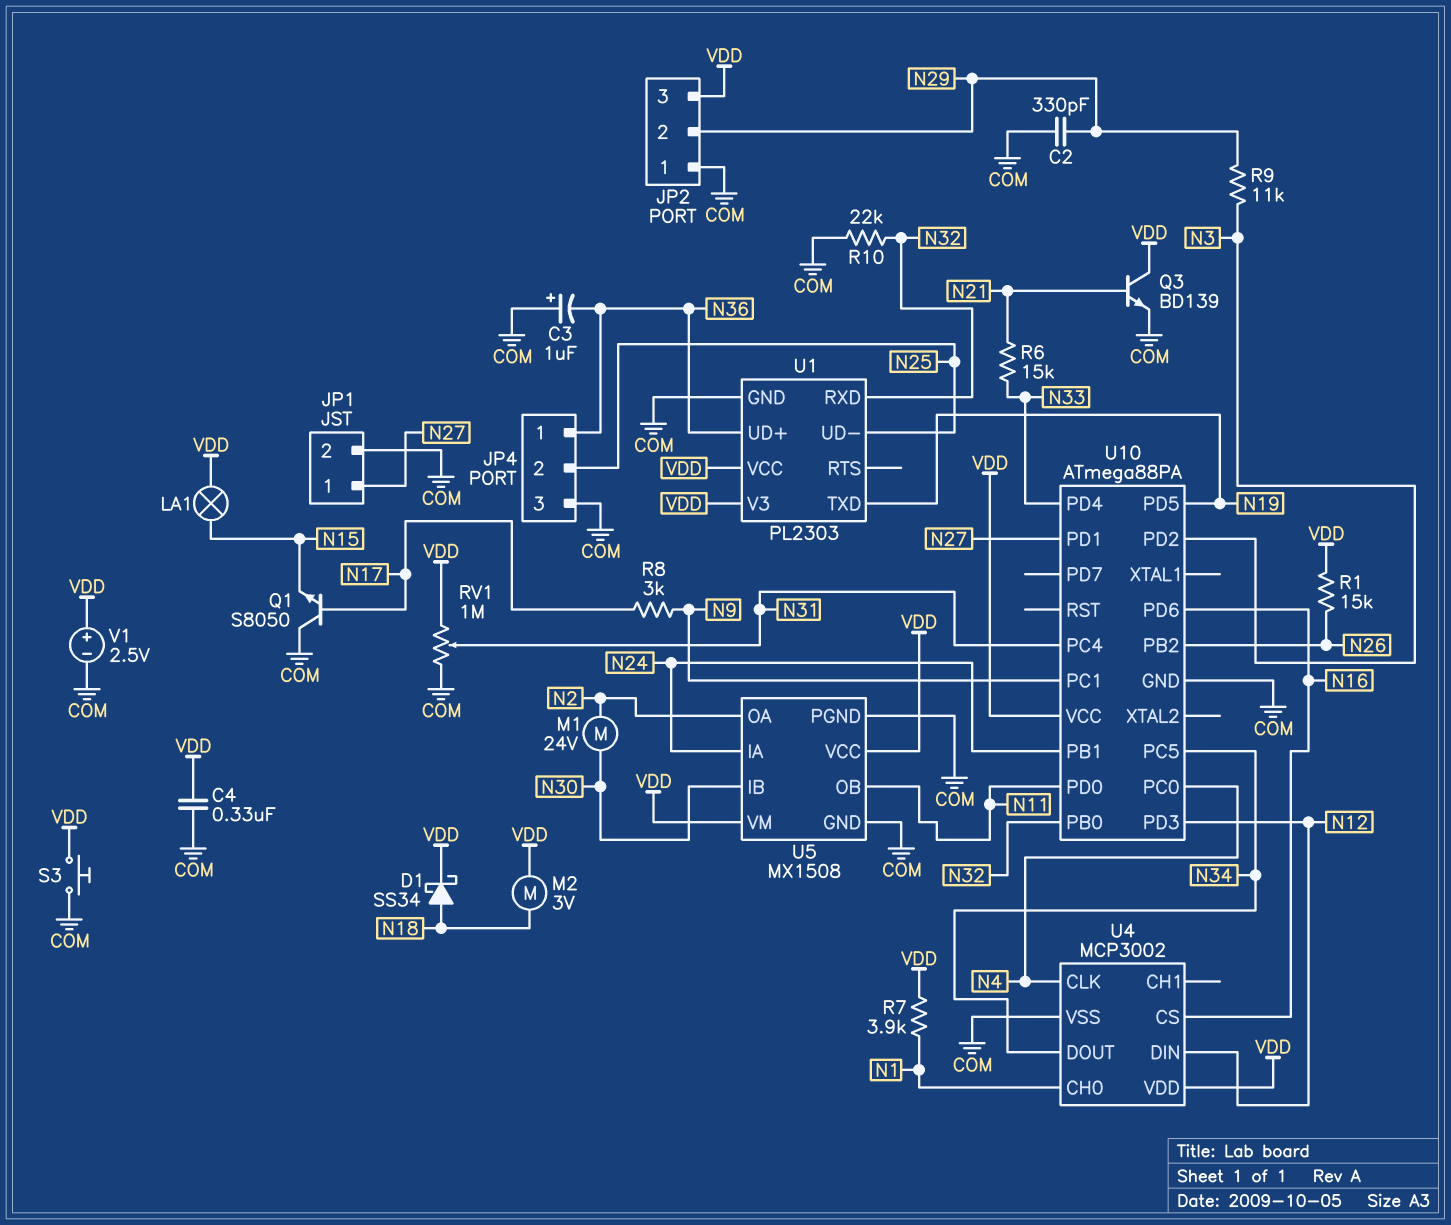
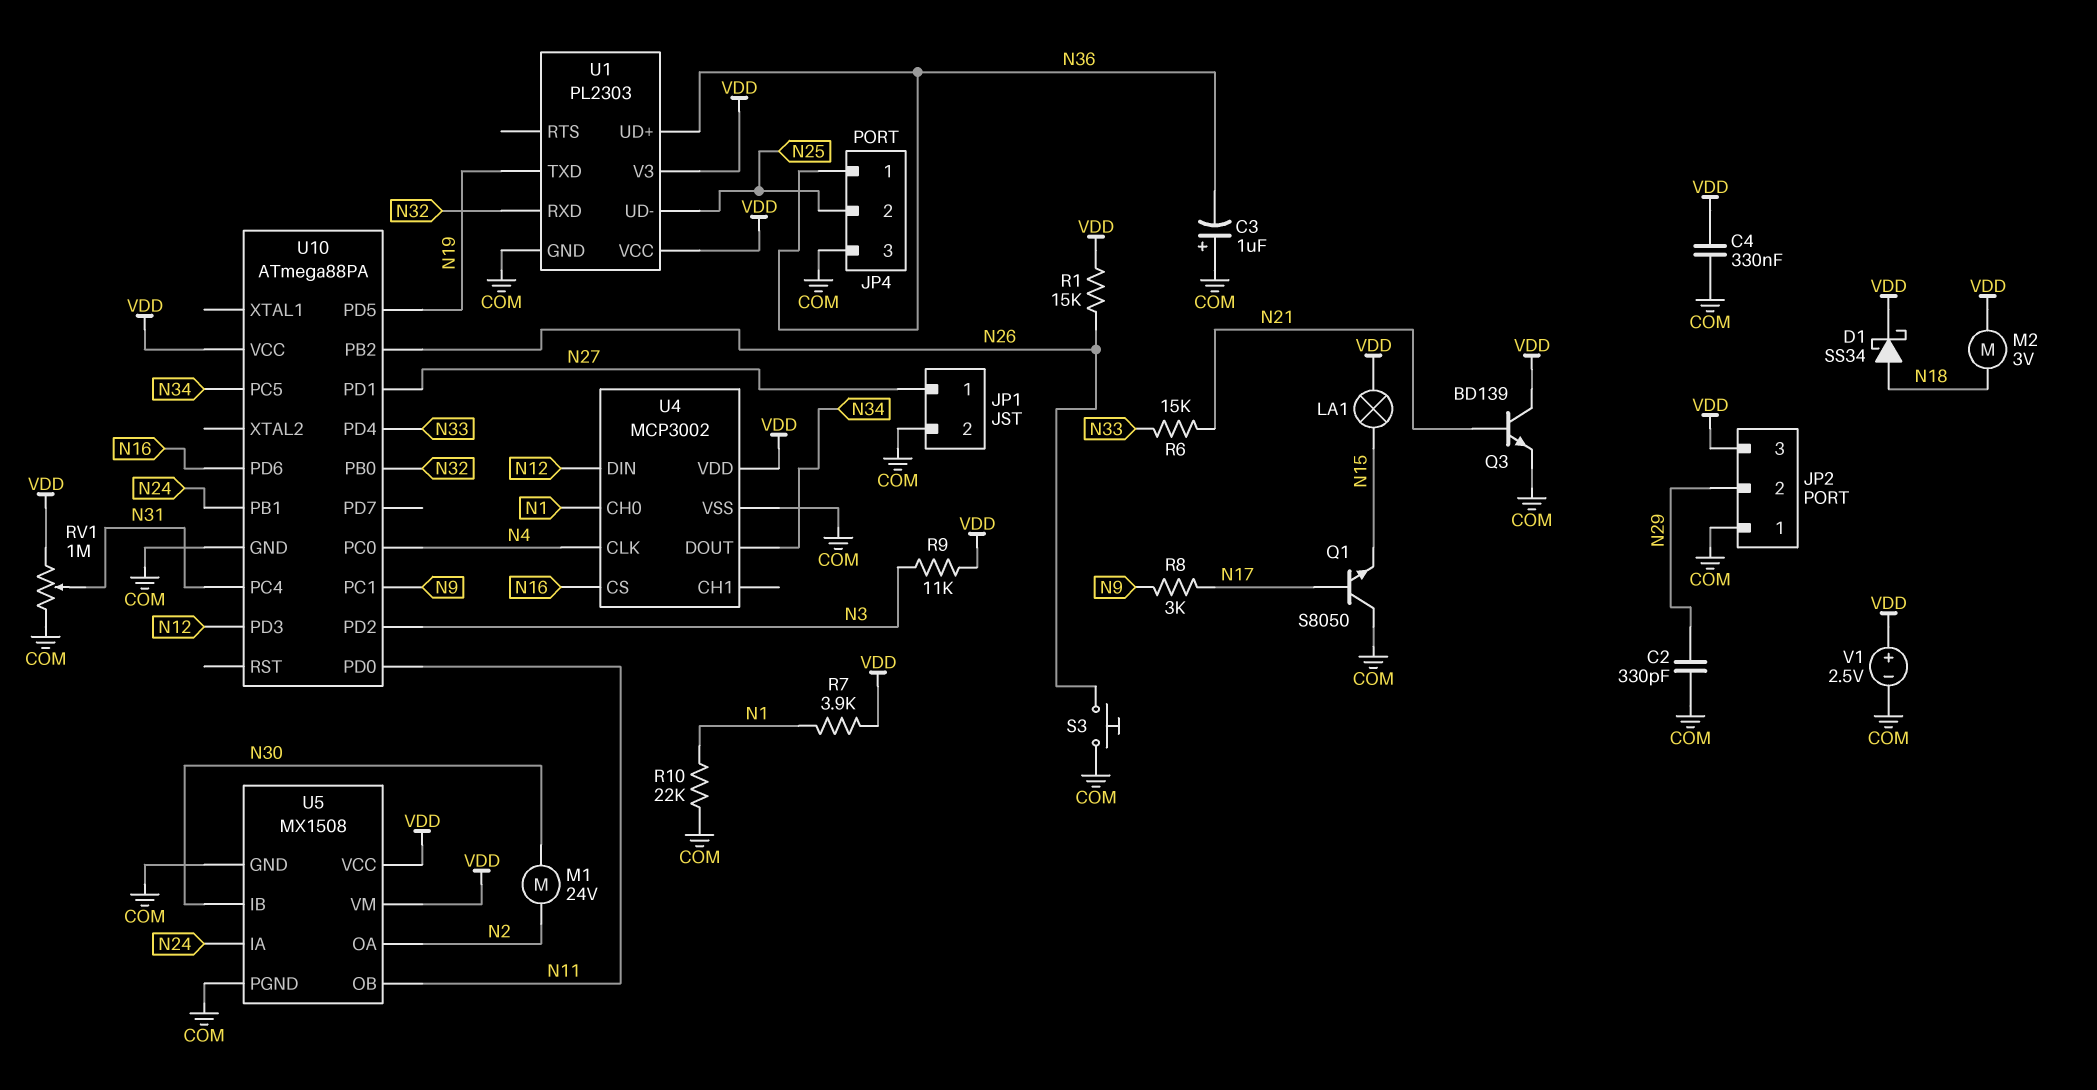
R9: 11k (N3, N29) -> 11k (N3, VDD)
R10: 22k (COM, N32) -> 22k (COM, N1)
S3: button (COM, VDD) -> button (COM, N26)

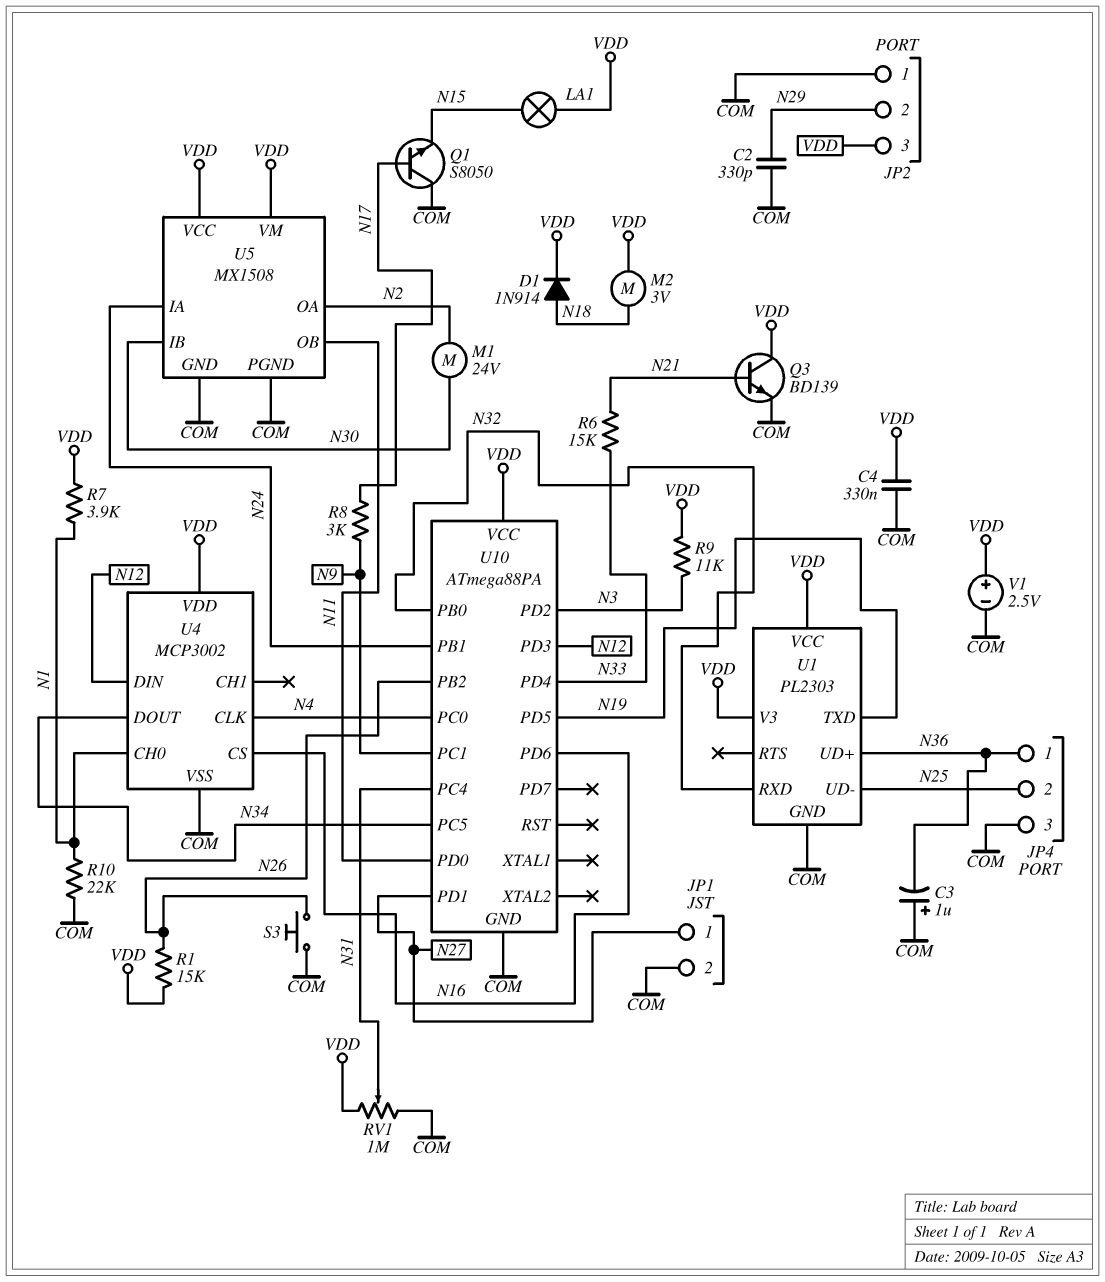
D1: schottky SS34 (A N18, K VDD) -> diode 1N914 (A N18, K VDD)

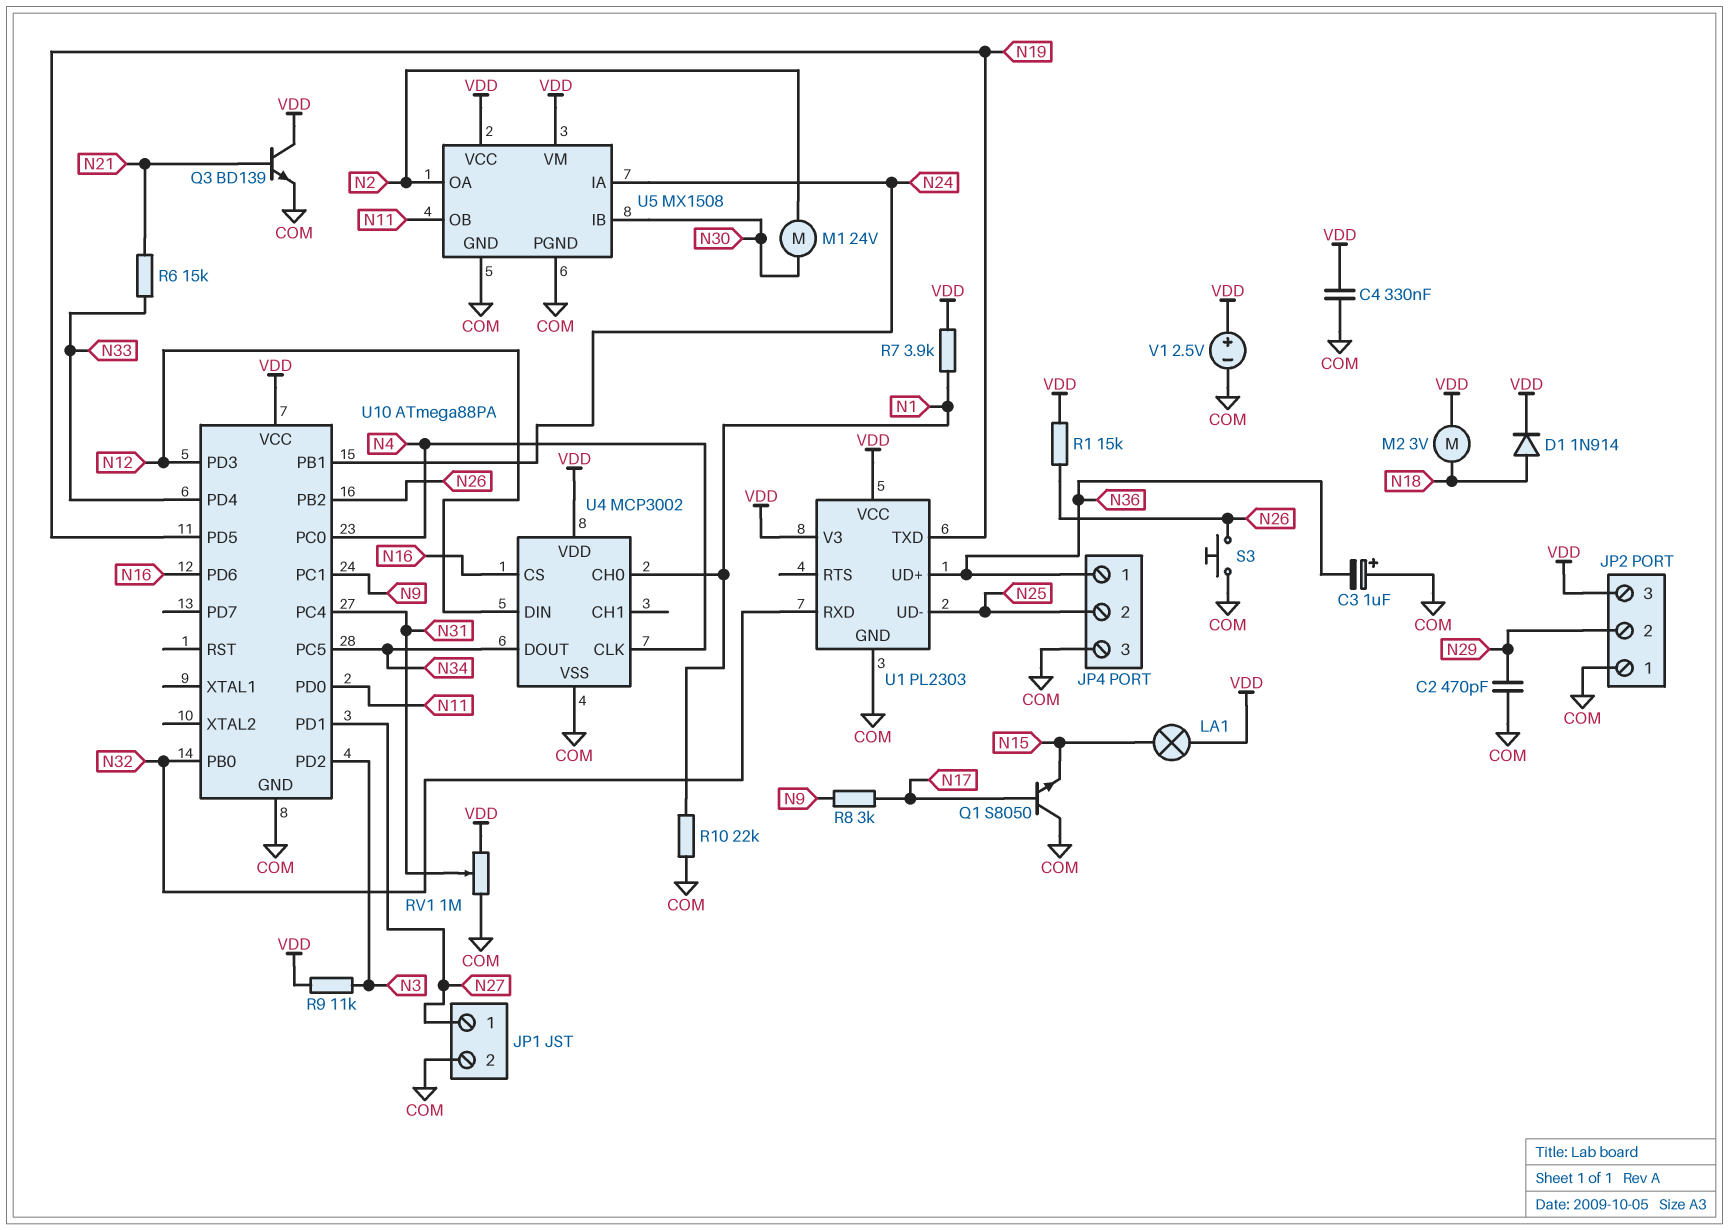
C2: 330pF (COM, N29) -> 470pF (COM, N29)

